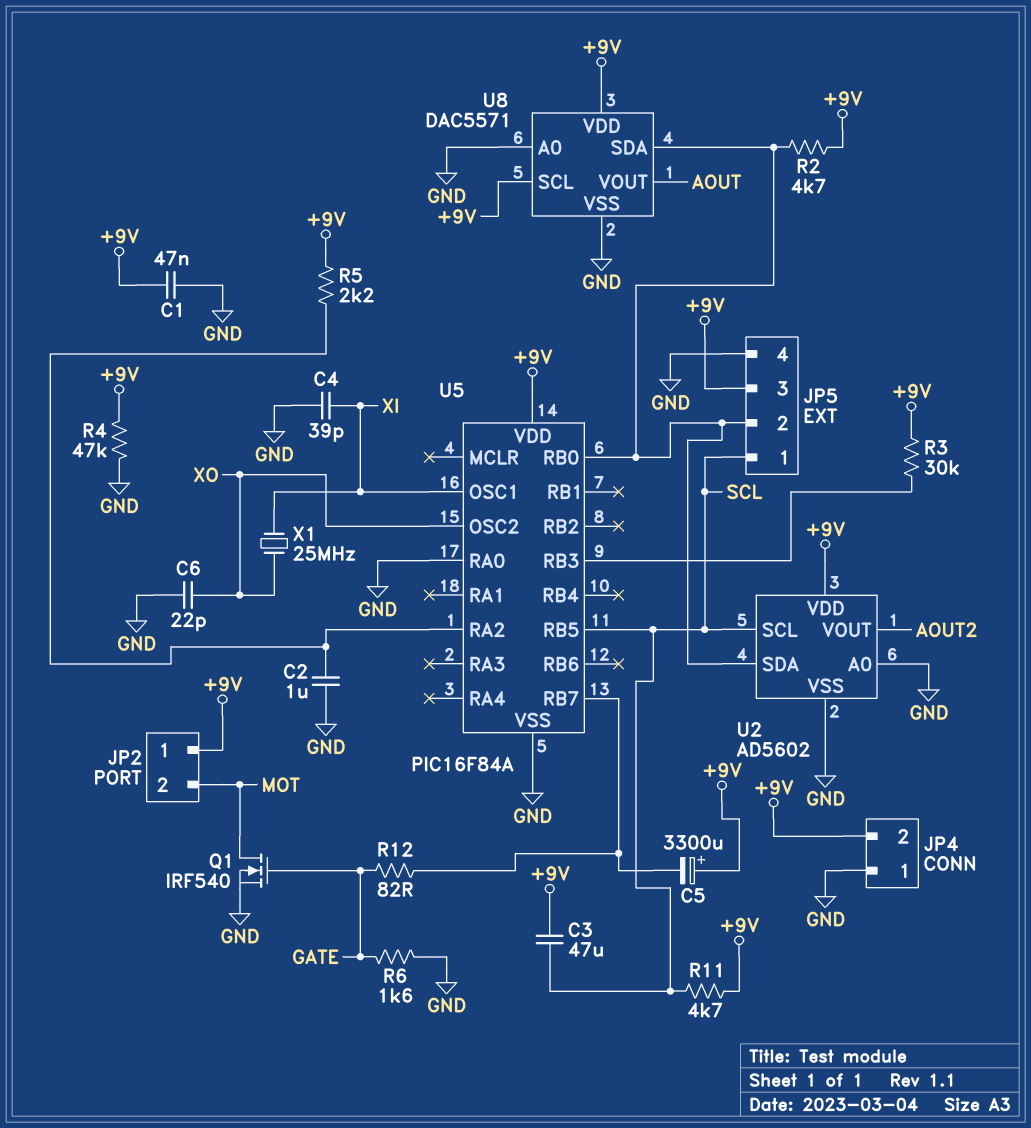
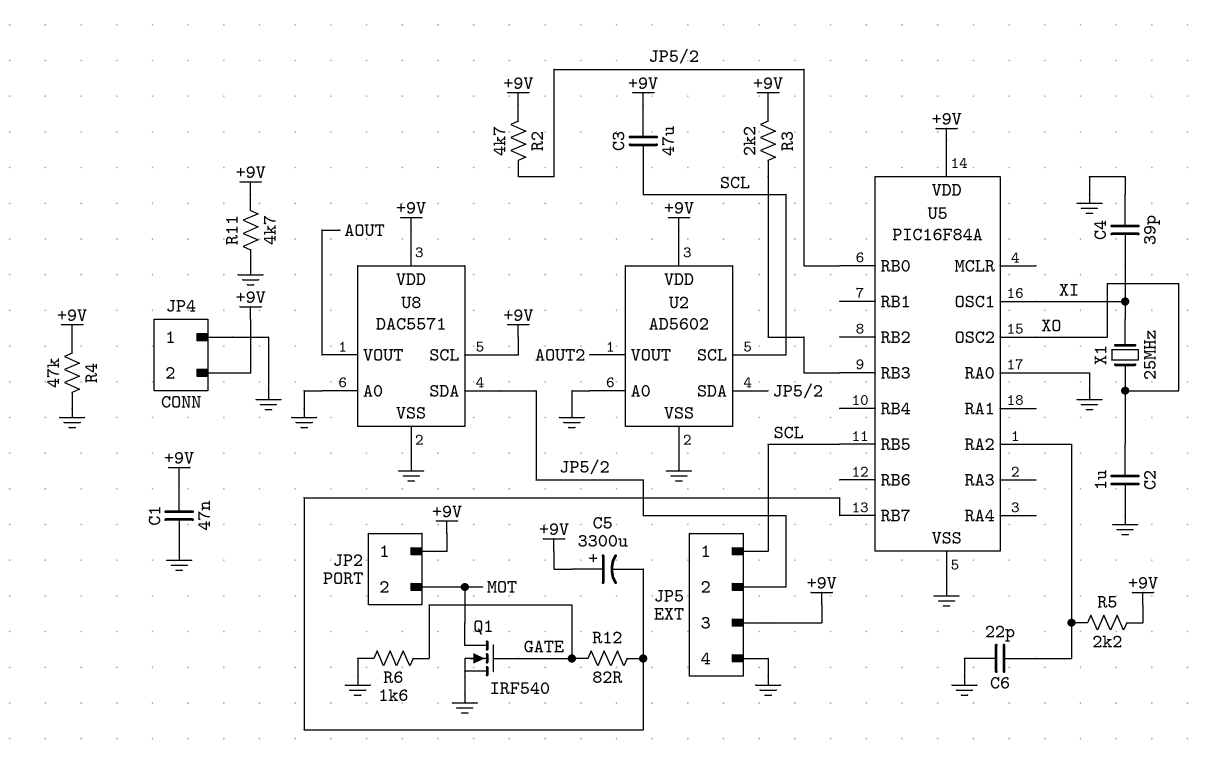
C2: 1uF (GND, U5/RA2) -> 1uF (GND, XO)
C6: 22pF (GND, XO) -> 22pF (GND, U5/RA2)
R3: 30k (+9V, U5/RB3) -> 2.2k (+9V, U5/RB3)
R11: 4.7k (+9V, SCL) -> 4.7k (+9V, GND)

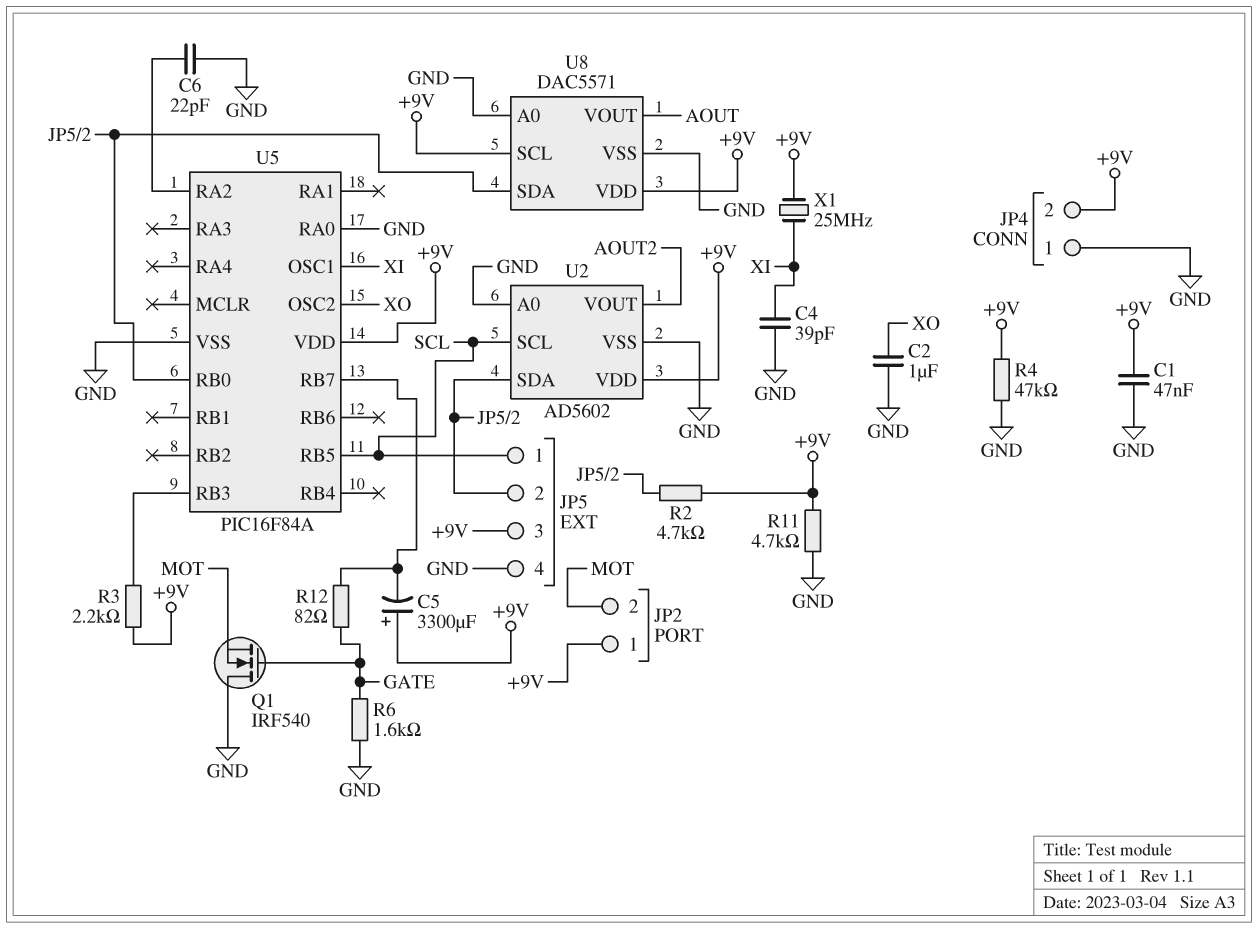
C3: 47uF (+9V, SCL) -> none
Q1: NMOS IRF540 (G GATE, D MOT, S GND) -> NMOS IRF540 (G GATE, D GND, S MOT)
R5: 2.2k (+9V, U5/RA2) -> none
X1: 25MHz (XI, XO) -> 25MHz (+9V, XI)

